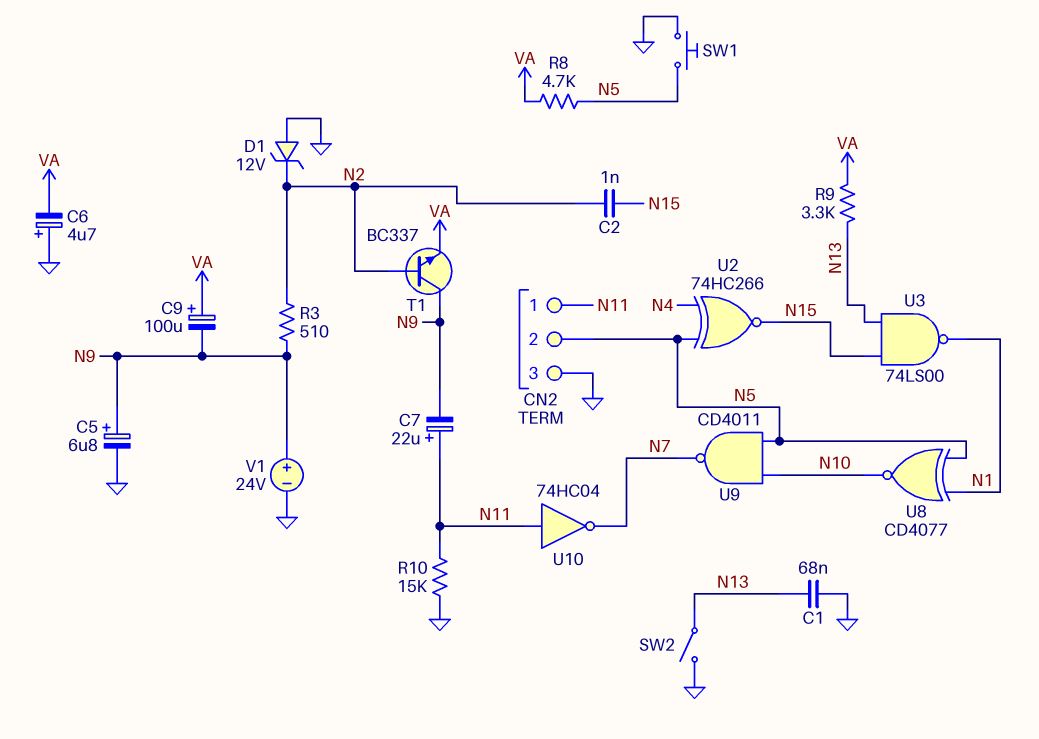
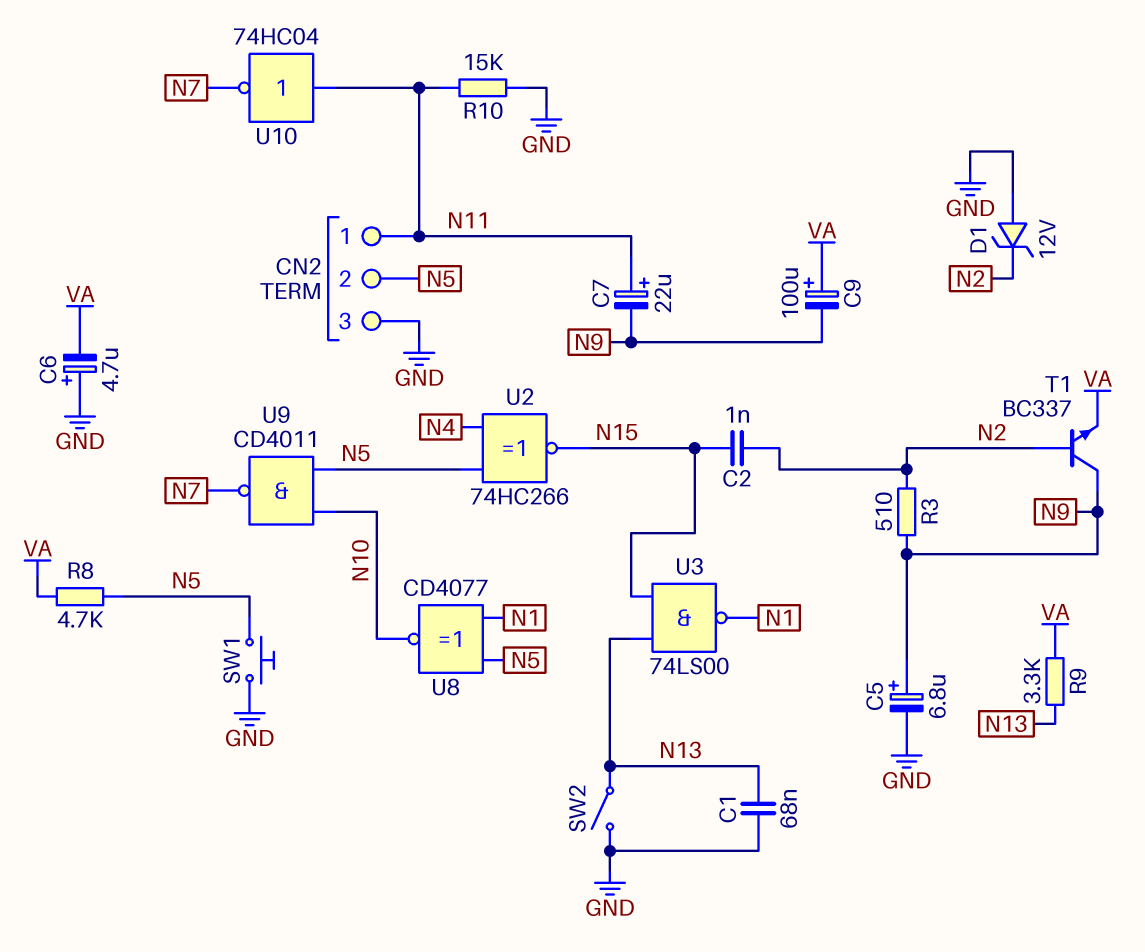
V1: 24V (plus N9, minus GND) -> none

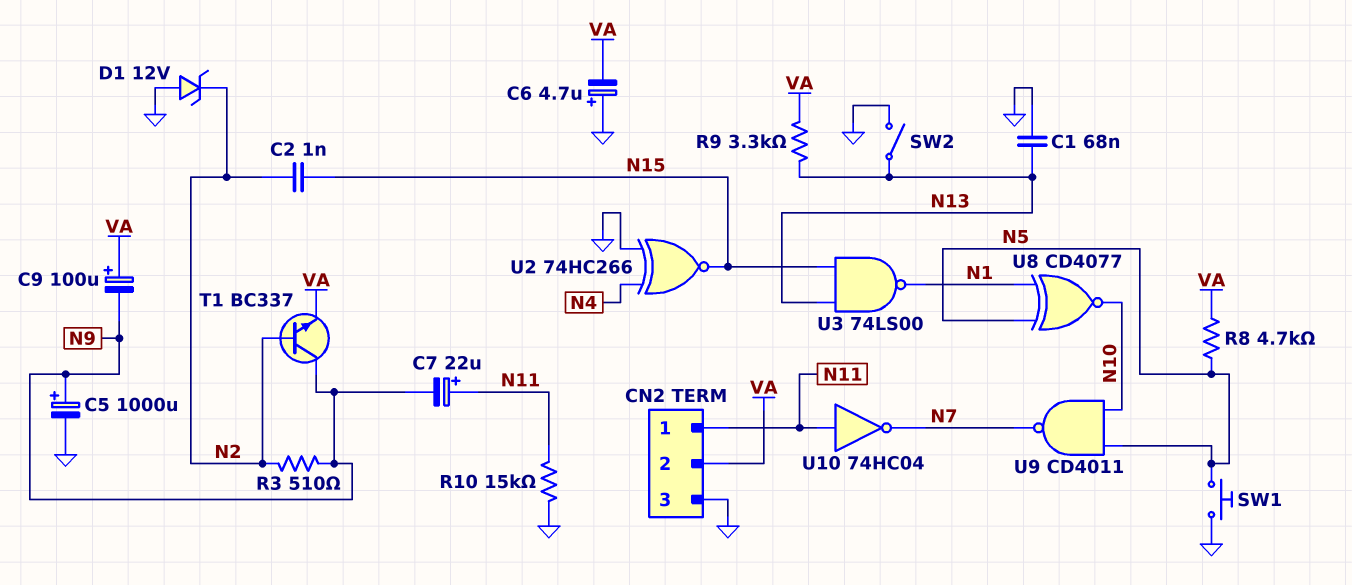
C5: 6.8uF (plus N9, minus GND) -> 1000uF (plus N9, minus GND)
CN2 pin 2: N5 -> VA
U2: XNOR 74HC266 (in N4, in N5, out N15) -> XNOR 74HC266 (in GND, in N4, out N15)

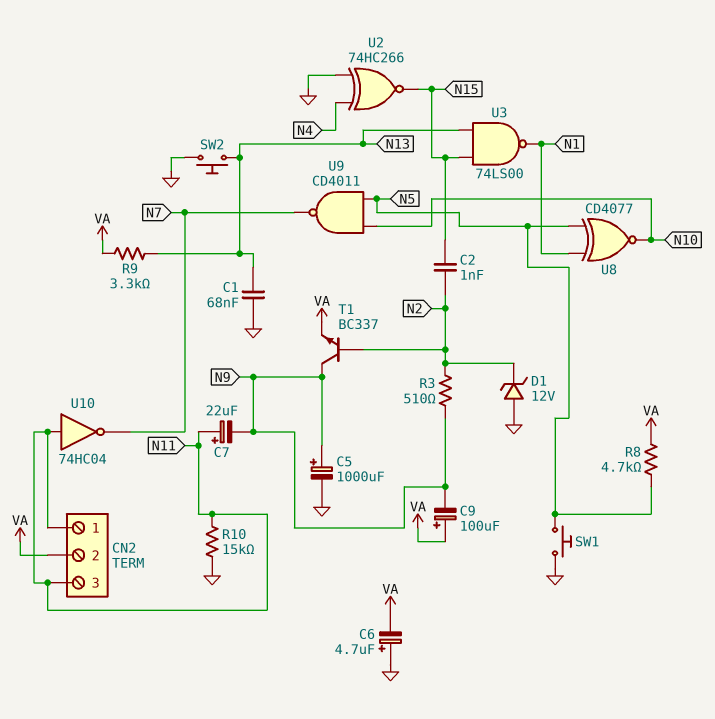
CN2 pin 3: GND -> N11
SW2: switch (GND, N13) -> button (GND, N13)

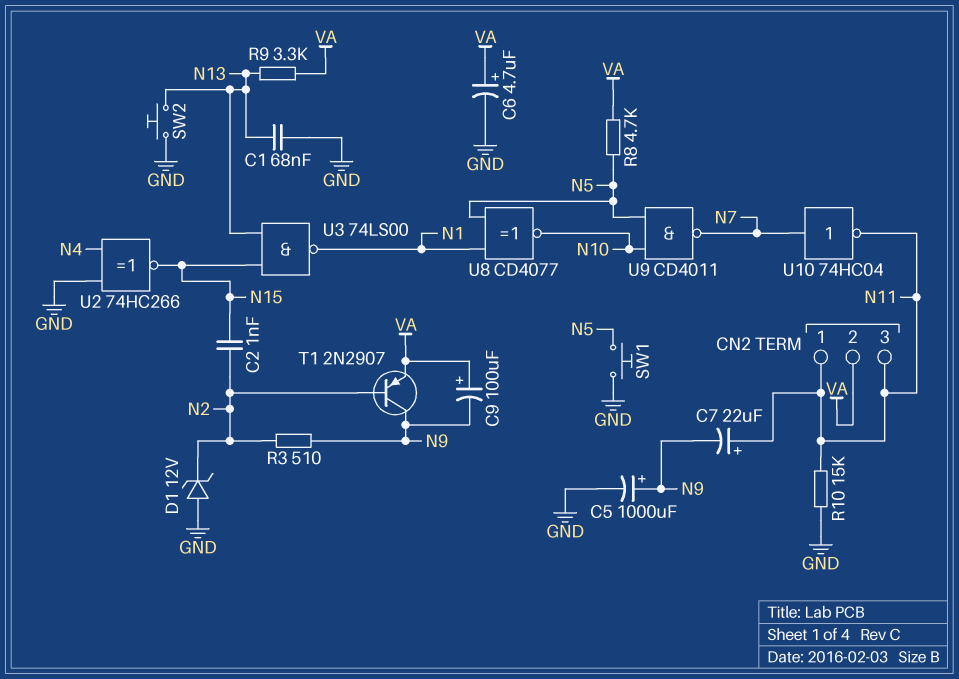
C6: 4.7uF (plus GND, minus VA) -> 4.7uF (plus VA, minus GND)
T1: NPN BC337 (B N2, C N9, E VA) -> PNP 2N2907 (B N2, C N9, E VA)
U10: NOT 74HC04 (in N11, out N7) -> NOT 74HC04 (in N7, out N11)

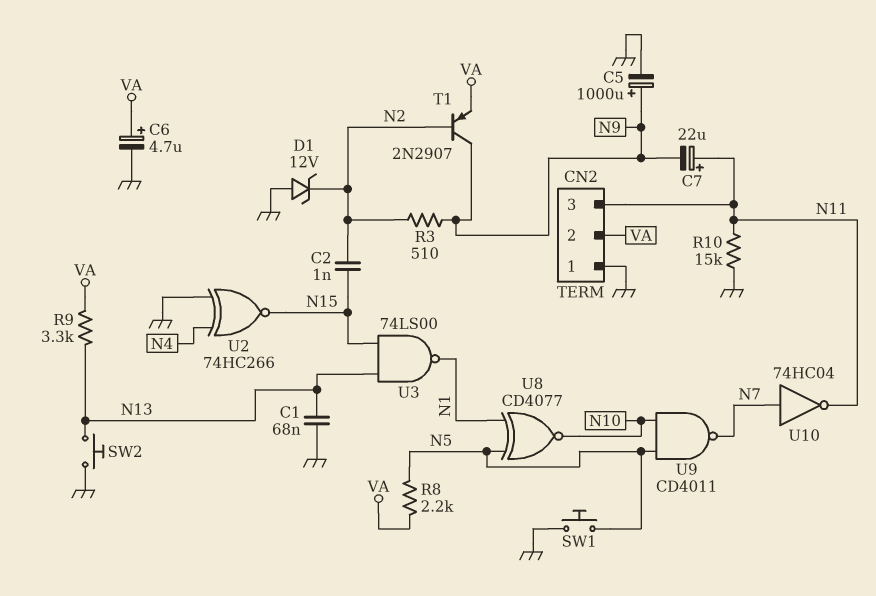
C9: 100uF (plus VA, minus N9) -> none
CN2 pin 1: N11 -> GND
R8: 4.7k (N5, VA) -> 2.2k (N5, VA)

